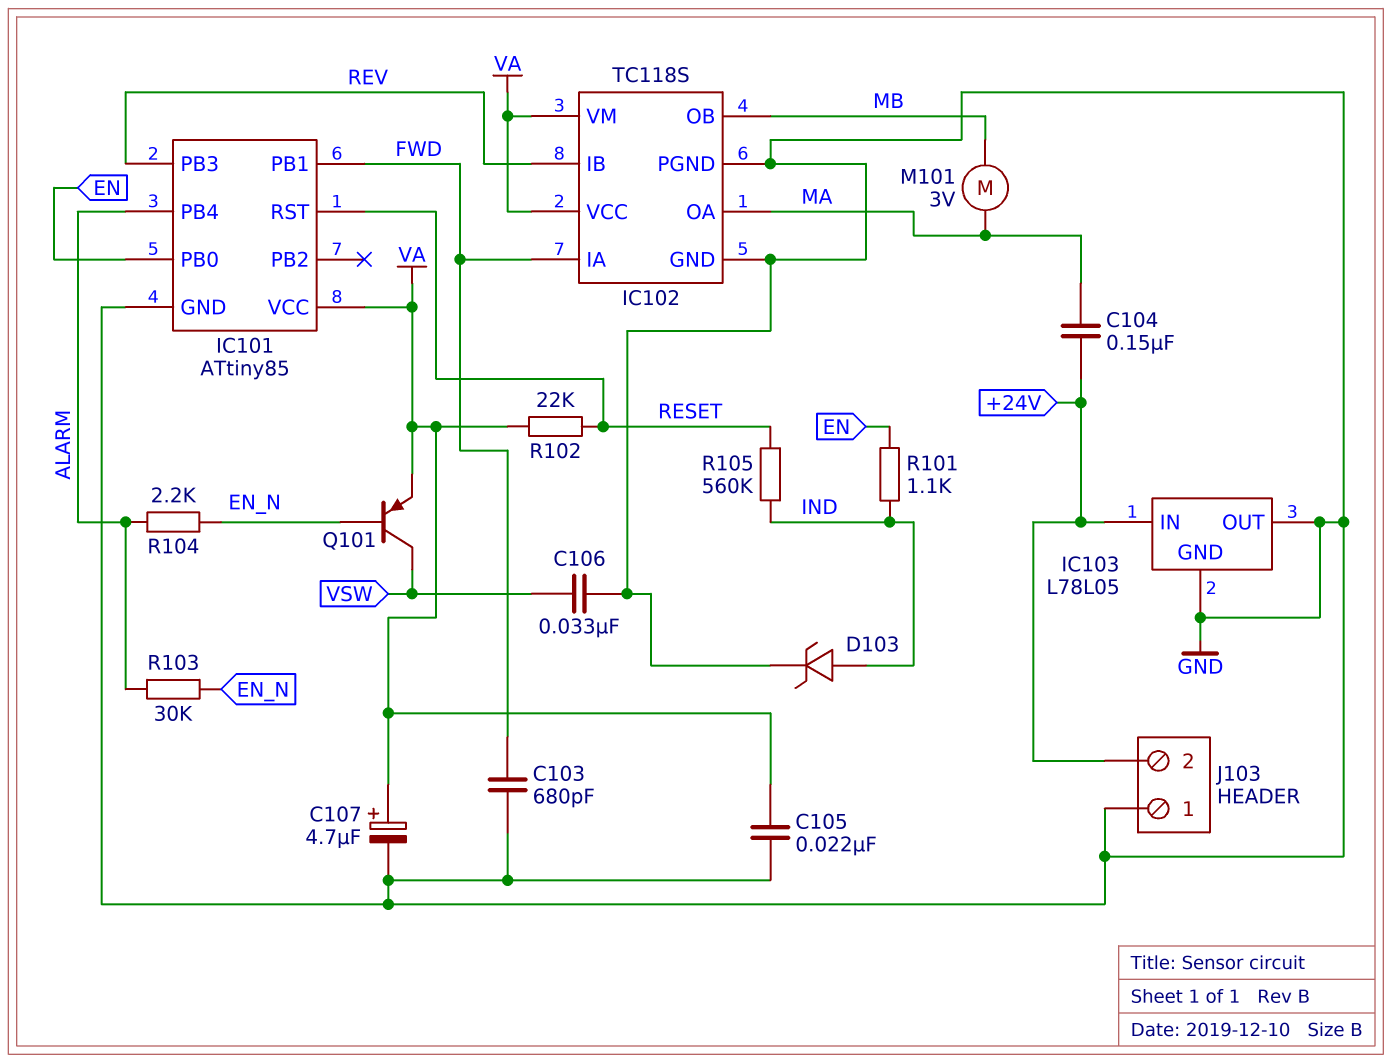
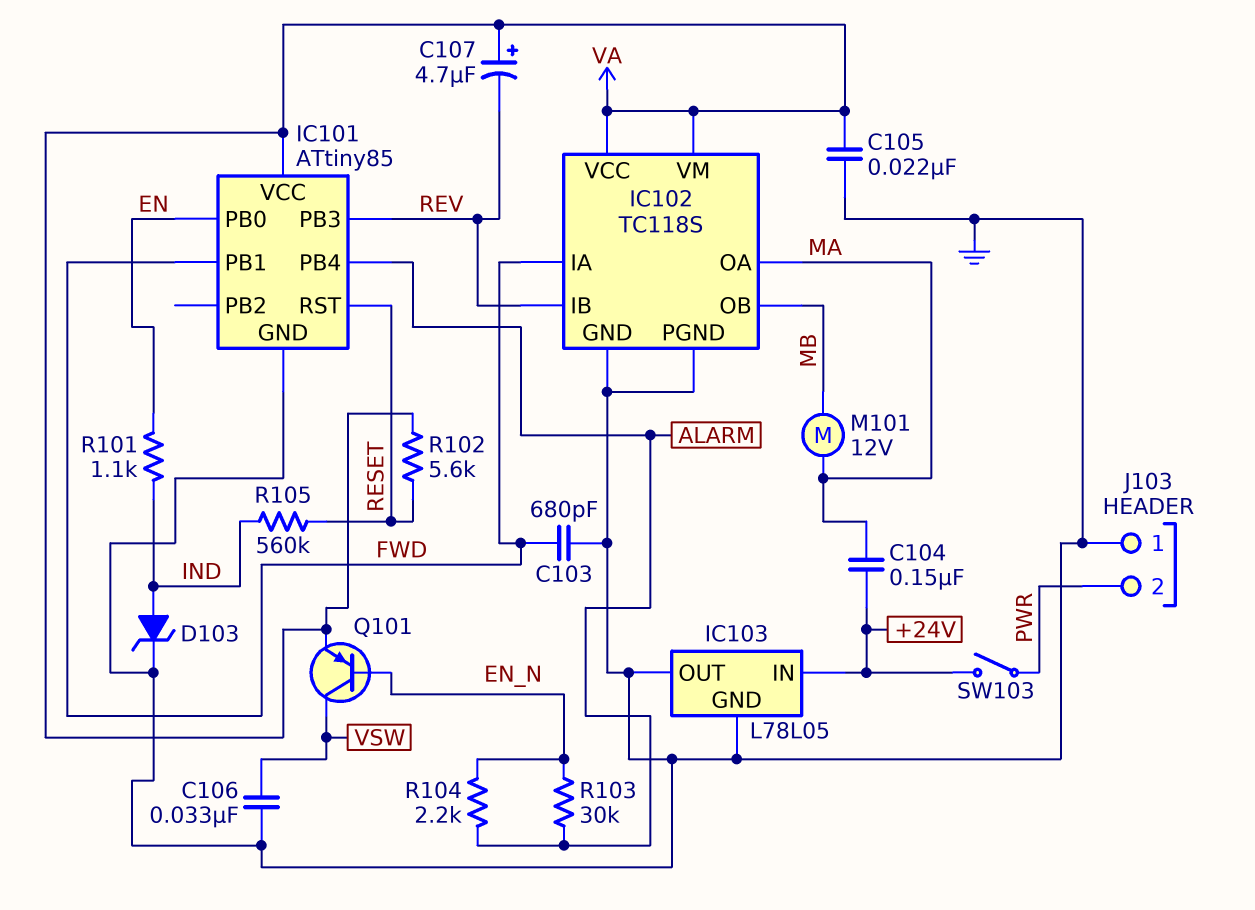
C107: 4.7uF (plus VA, minus GND) -> 4.7uF (plus VA, minus REV)
J103 pin 2: +24V -> PWR
M101: motor 3V (MA, MB) -> motor 12V (MA, MB)
R102: 22k (RESET, VA) -> 5.6k (RESET, VA)
SW103: none -> switch (+24V, PWR)

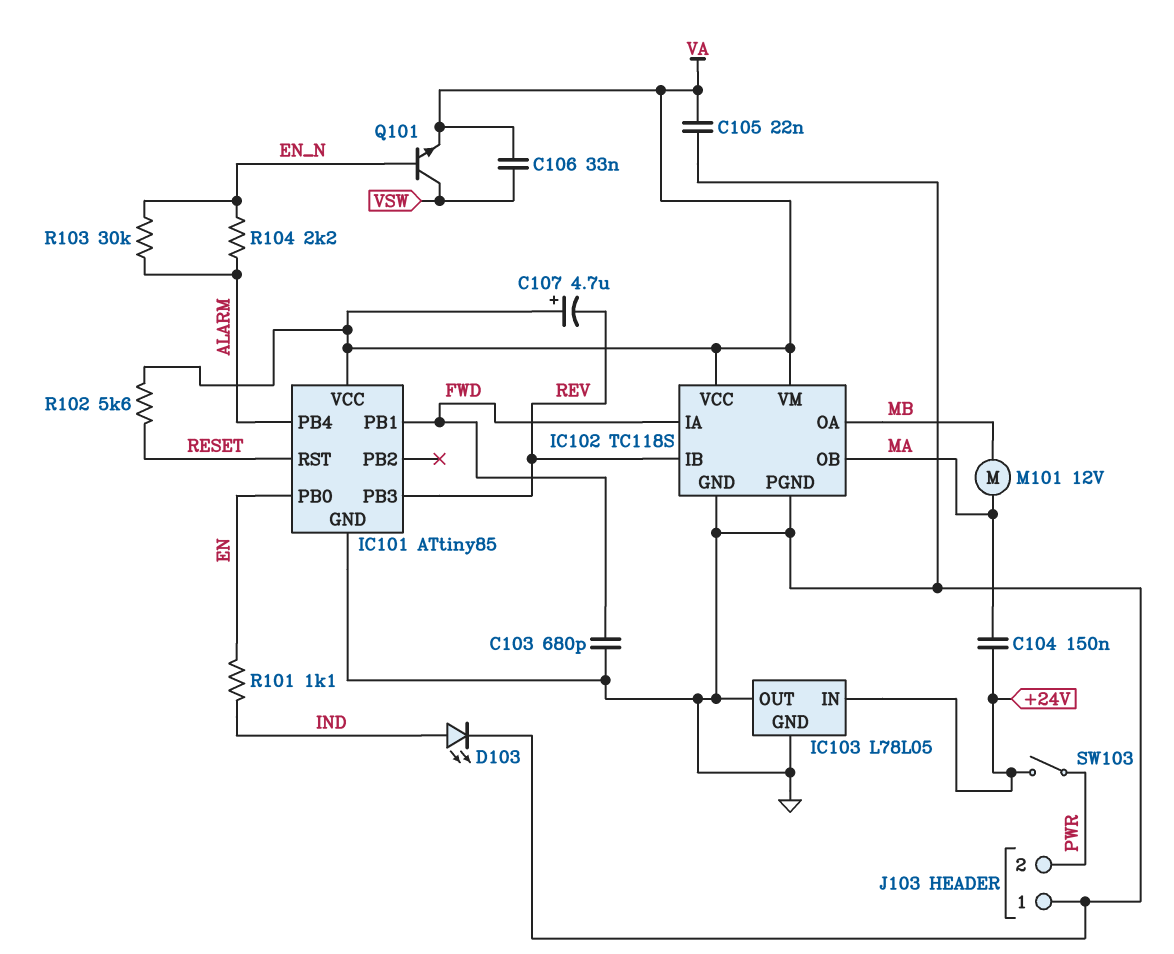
C106: 33nF (GND, VSW) -> 33nF (VA, VSW)
D103: zener (A IND, K GND) -> LED (A IND, K GND)
IC102 pin OA: MA -> MB
IC102 pin OB: MB -> MA
Q101: PNP (B EN_N, C VSW, E VA) -> NPN (B EN_N, C VSW, E VA)
R105: 560k (IND, RESET) -> none

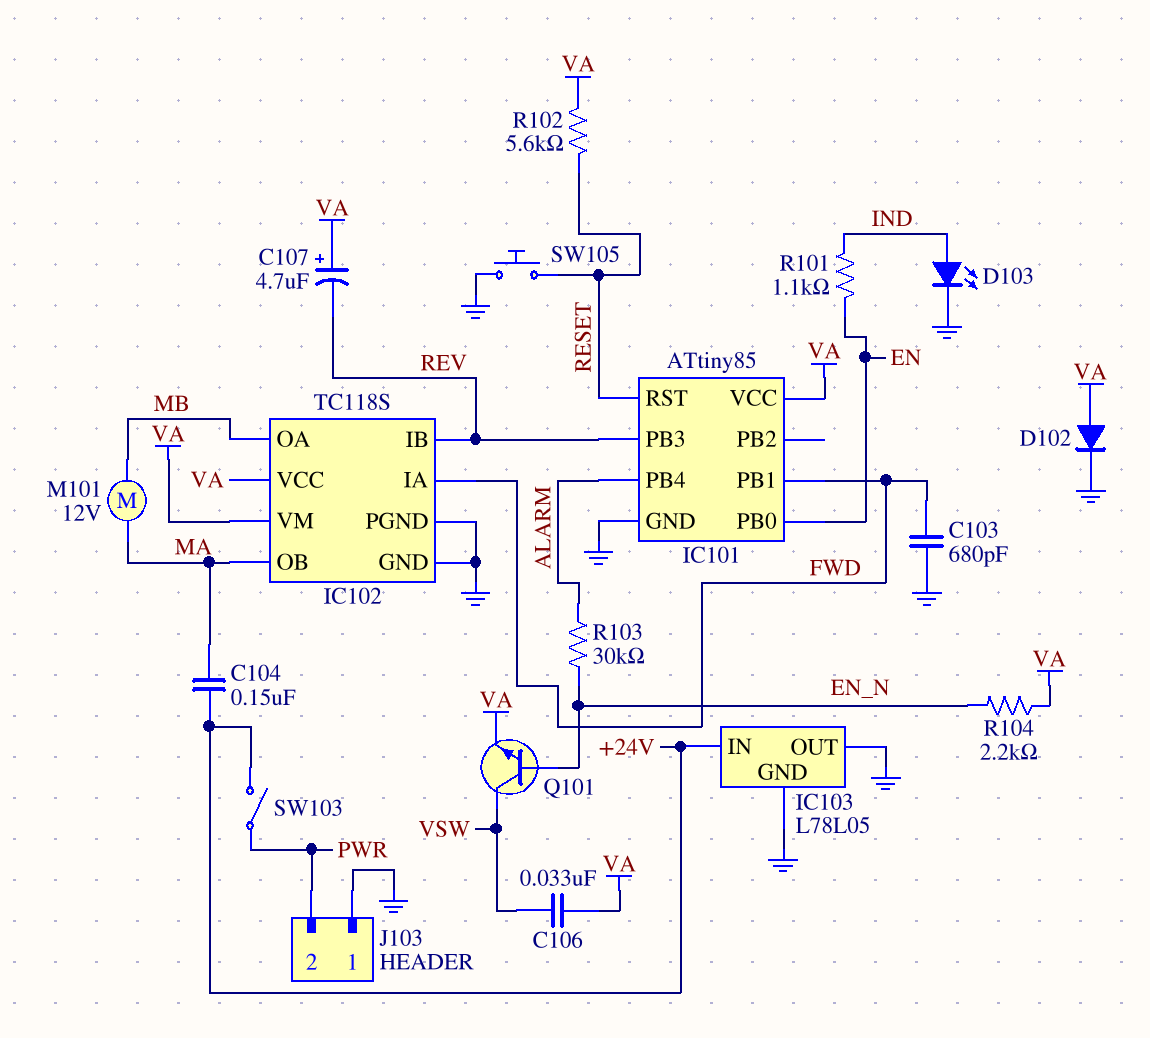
C105: 22nF (GND, VA) -> none
D102: none -> diode (A VA, K GND)
R104: 2.2k (ALARM, EN_N) -> 2.2k (EN_N, VA)
SW105: none -> button (GND, RESET)

